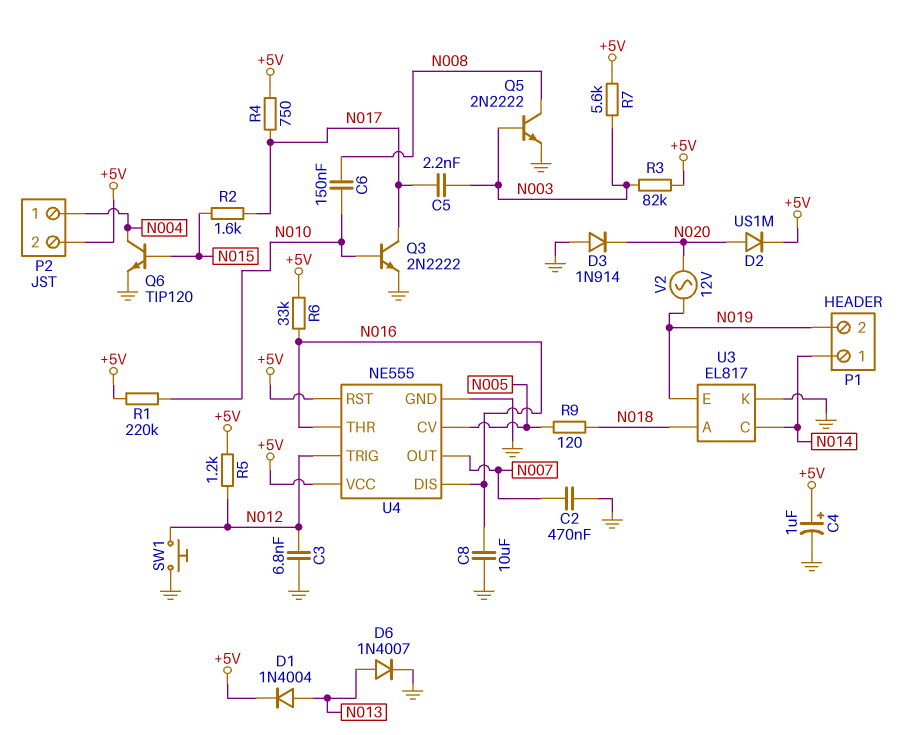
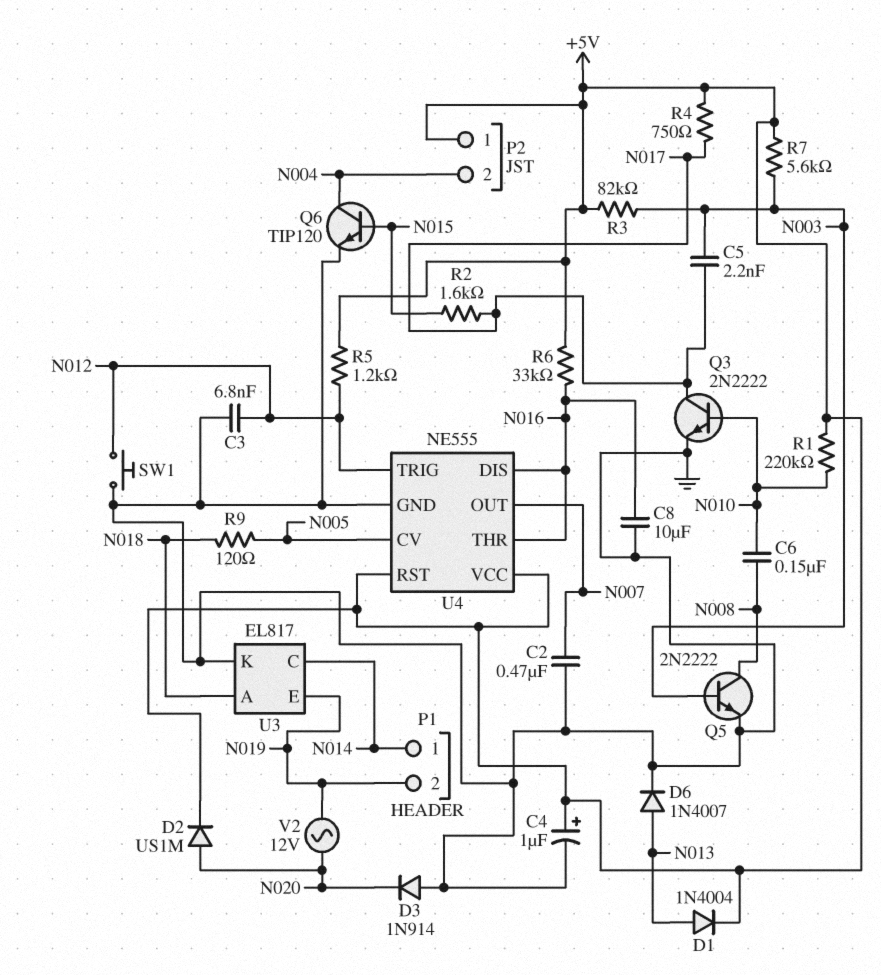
P2 pin 1: N004 -> +5V
P2 pin 2: +5V -> N004

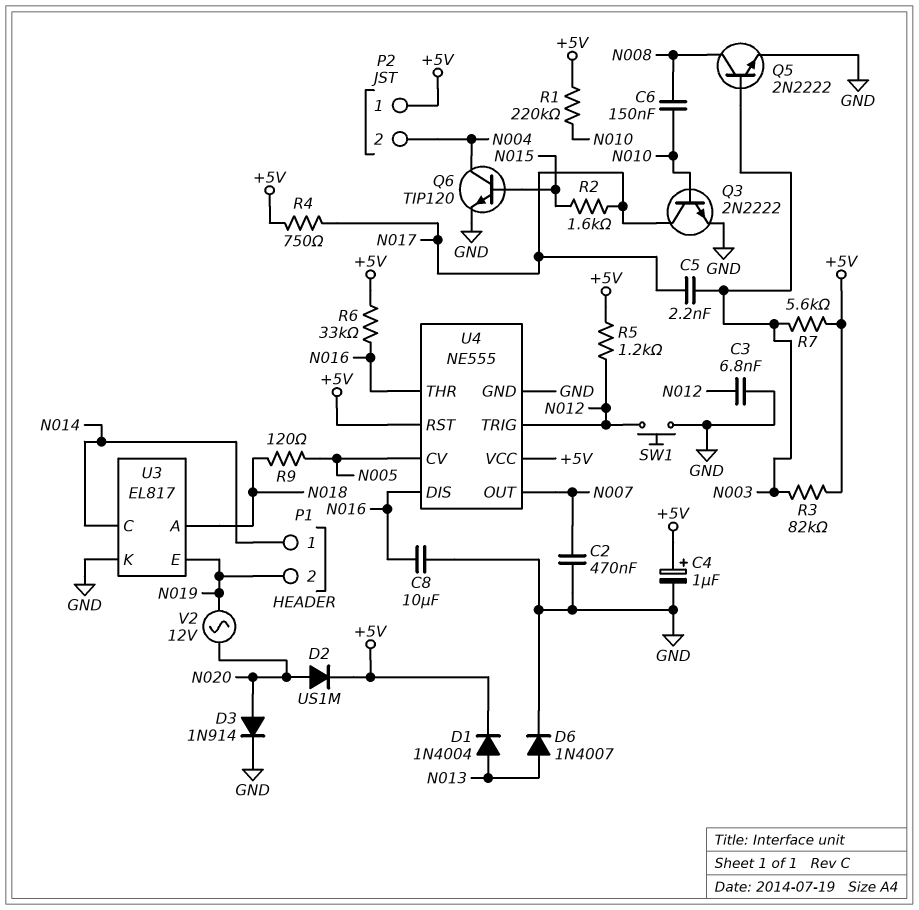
D3: diode 1N914 (A GND, K N020) -> diode 1N914 (A N020, K GND)

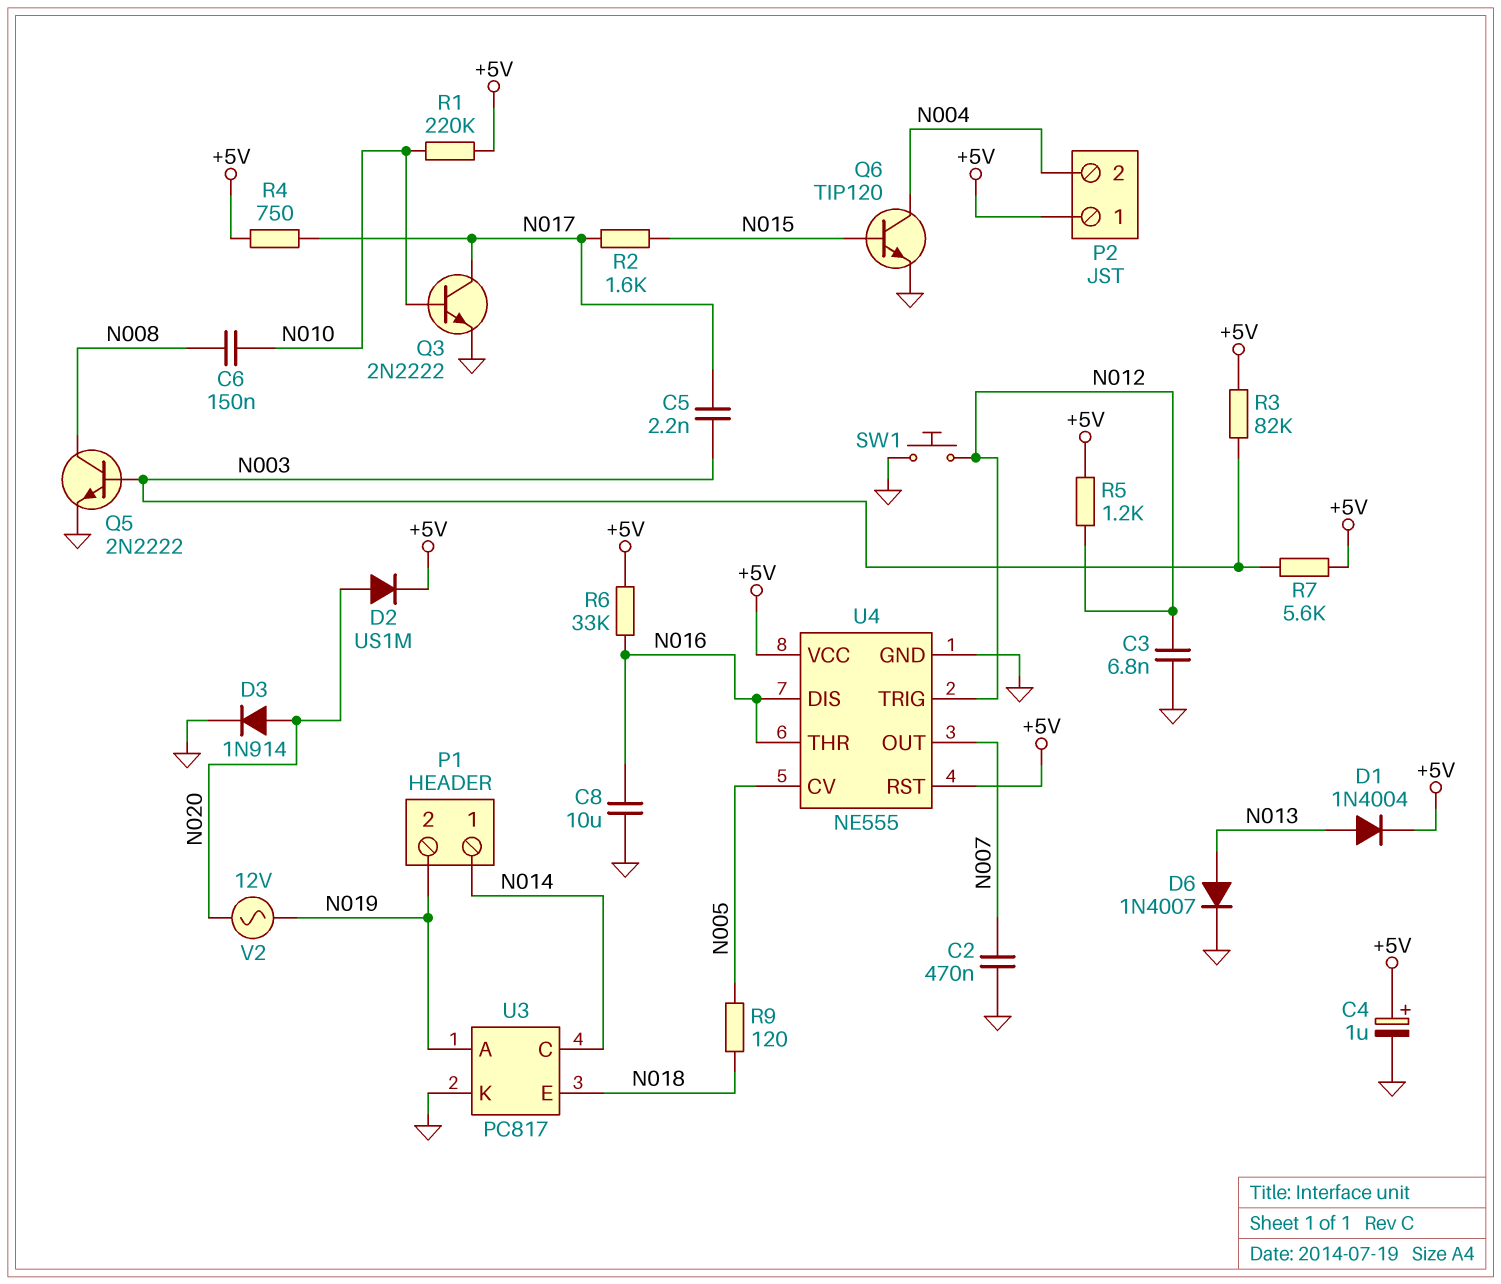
U3: EL817 -> PC817
U3 pin A: N018 -> N019
U3 pin E: N019 -> N018

